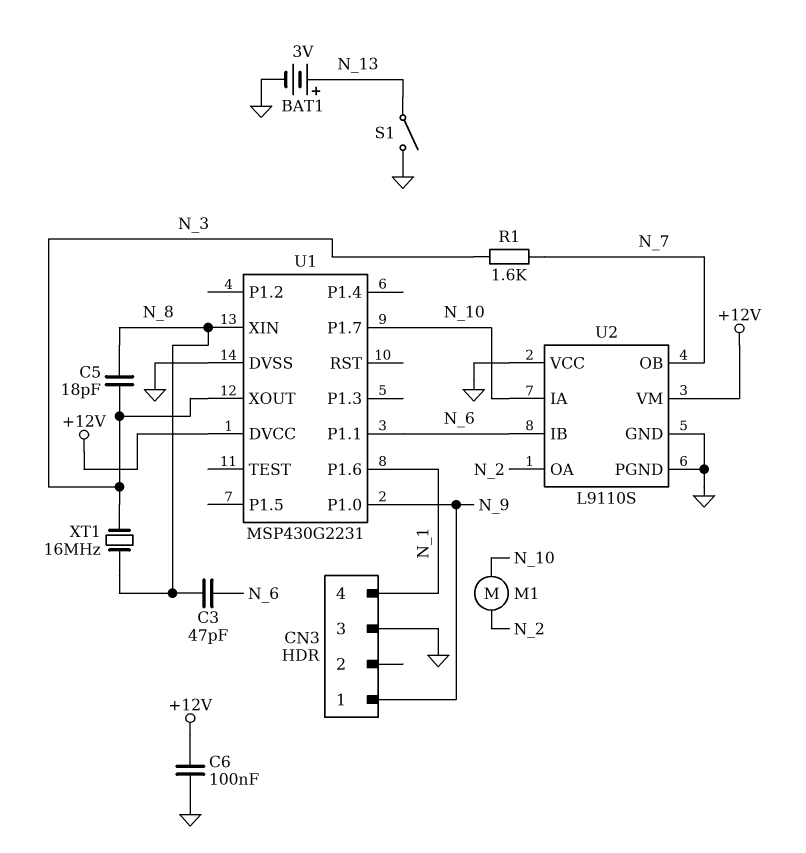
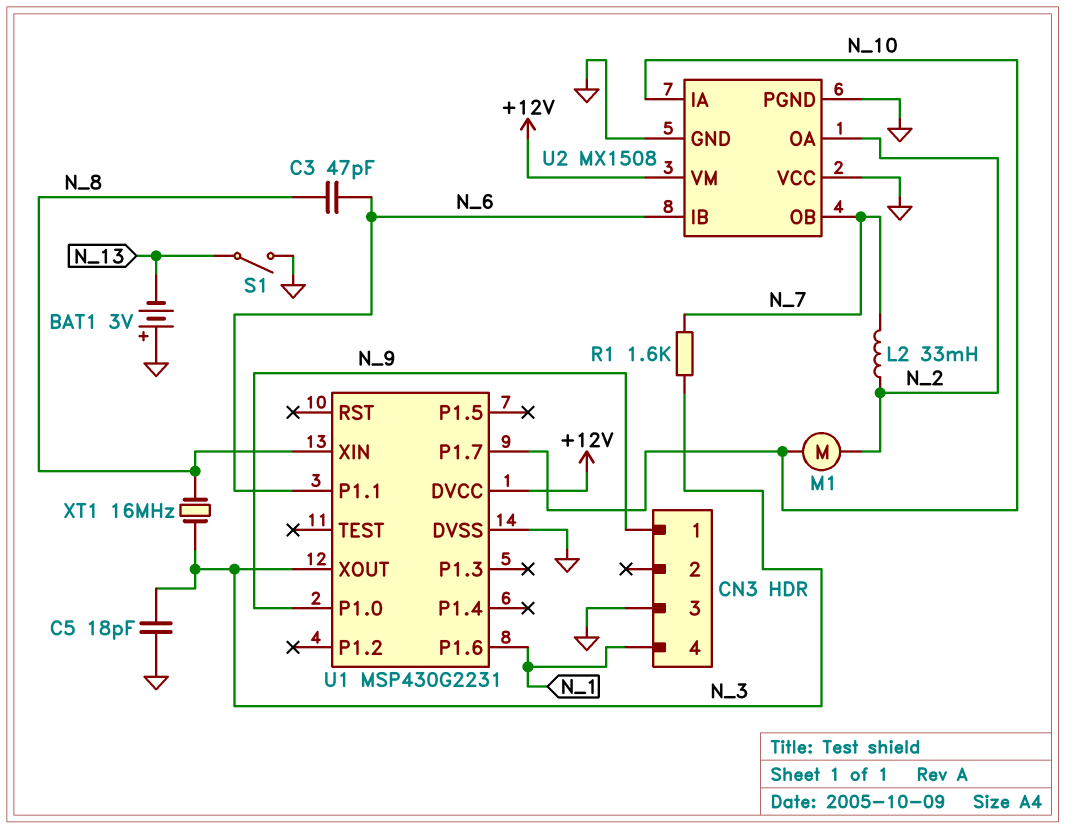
BAT1: 3V (plus N_13, minus GND) -> 3V (plus GND, minus N_13)
C5: 18pF (N_3, N_8) -> 18pF (GND, N_3)
C6: 100nF (+12V, GND) -> none
L2: none -> 33mH (N_2, N_7)
U2: L9110S -> MX1508

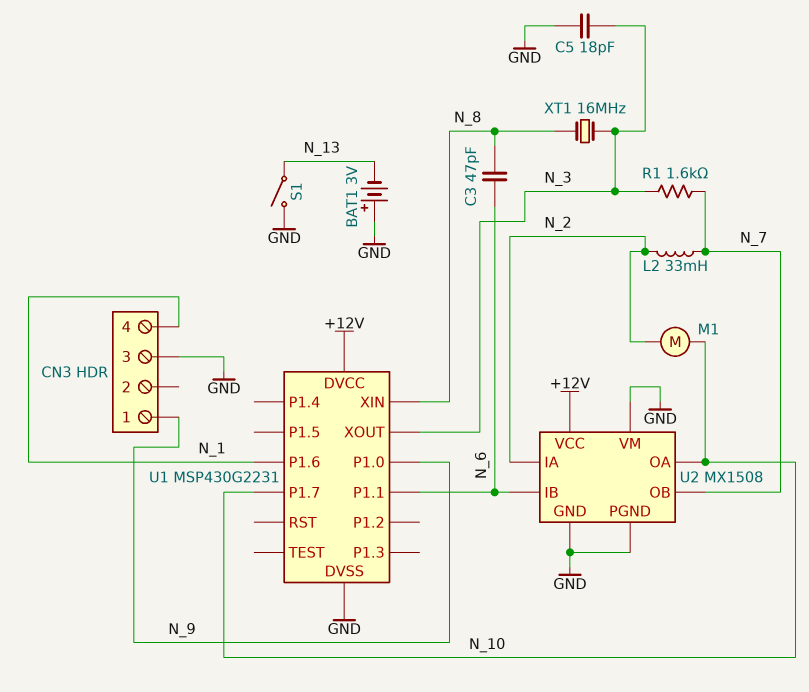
U2 pin IA: N_10 -> N_2
U2 pin OA: N_2 -> N_10
U2 pin VCC: GND -> +12V
U2 pin VM: +12V -> GND

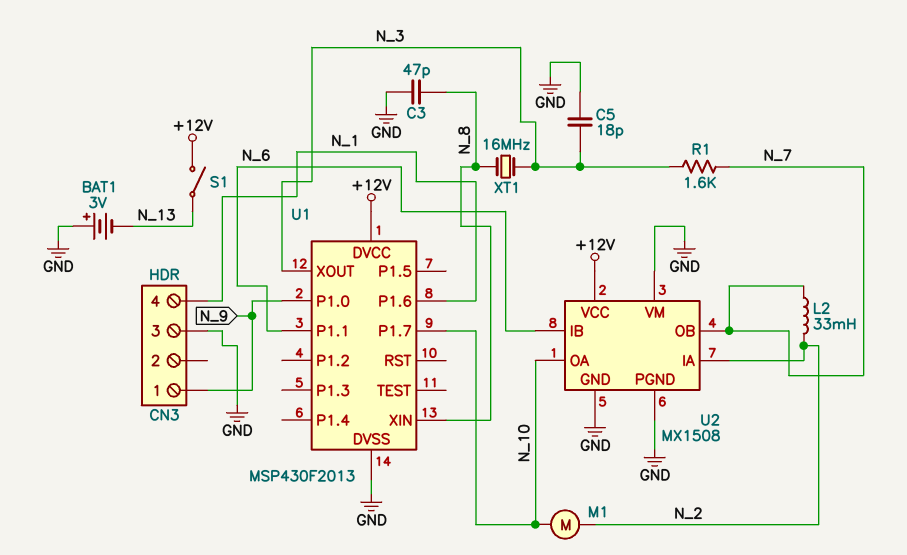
C3: 47pF (N_6, N_8) -> 47pF (GND, N_8)
S1: switch (GND, N_13) -> switch (+12V, N_13)
U1: MSP430G2231 -> MSP430F2013

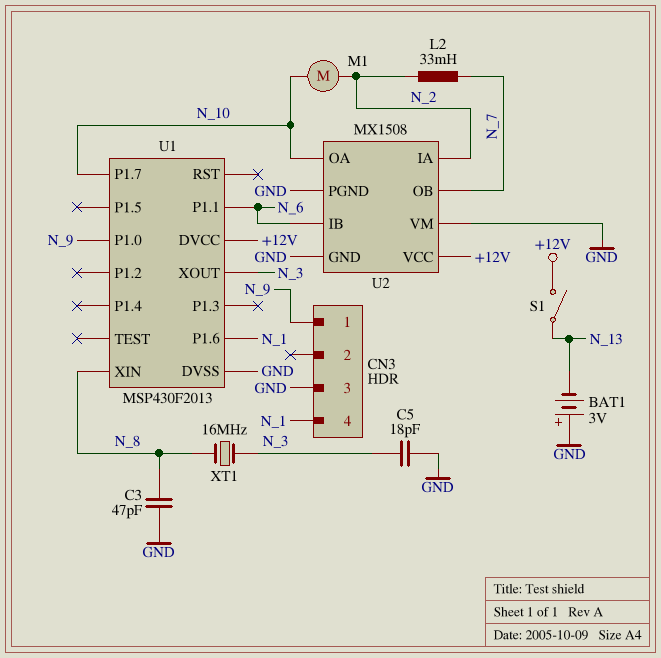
R1: 1.6k (N_3, N_7) -> none

